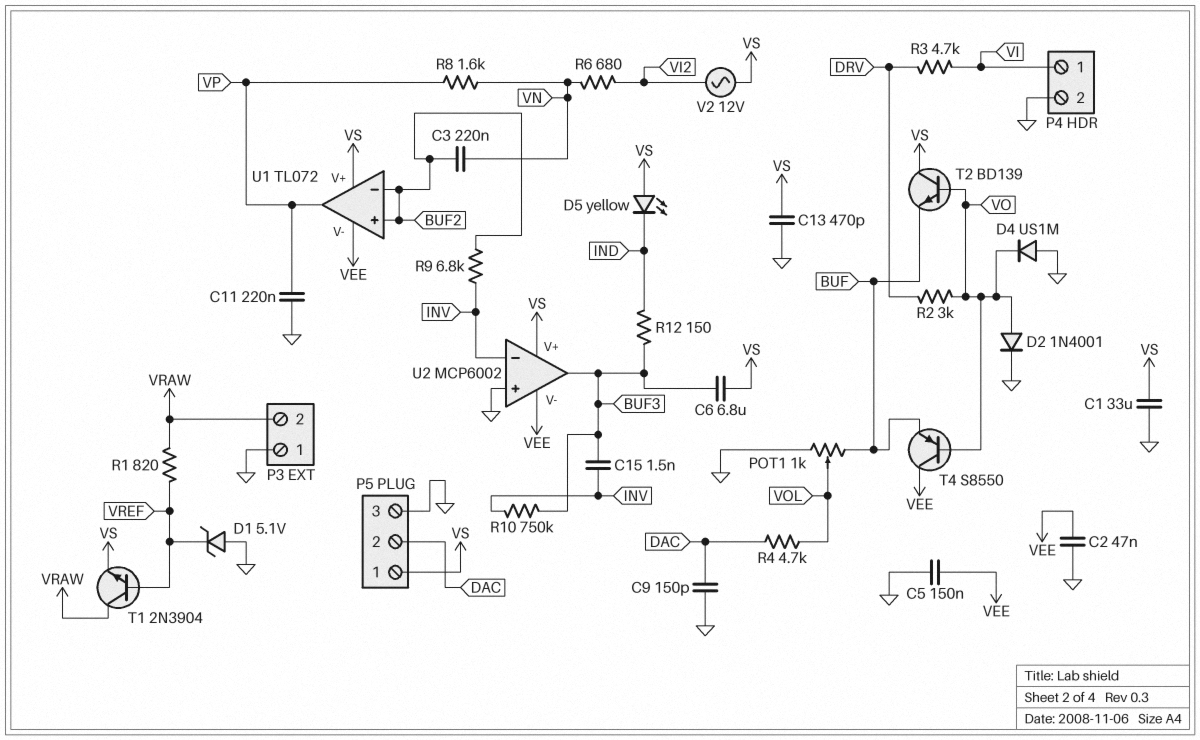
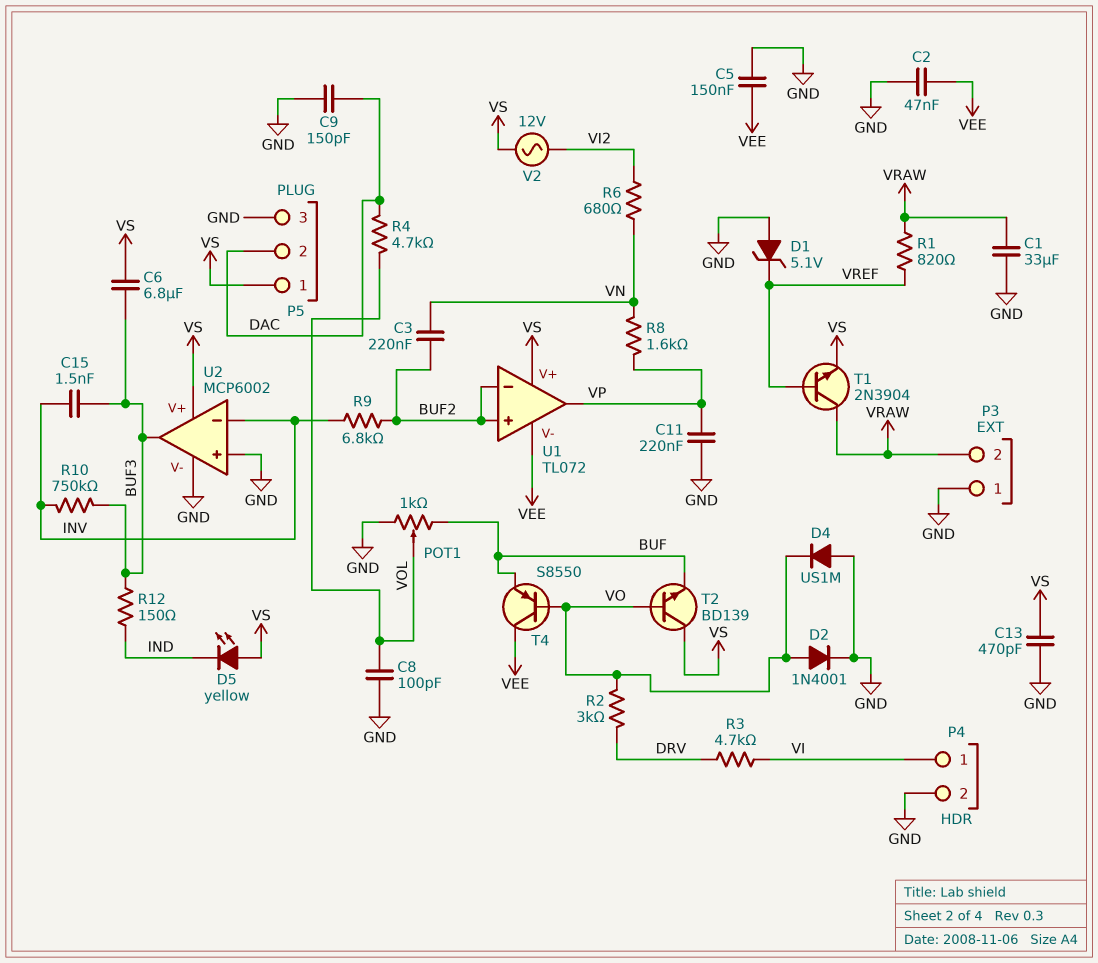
C1: 33uF (GND, VS) -> 33uF (GND, VRAW)
C8: none -> 100pF (GND, VOL)
U2 pin V-: VEE -> GND

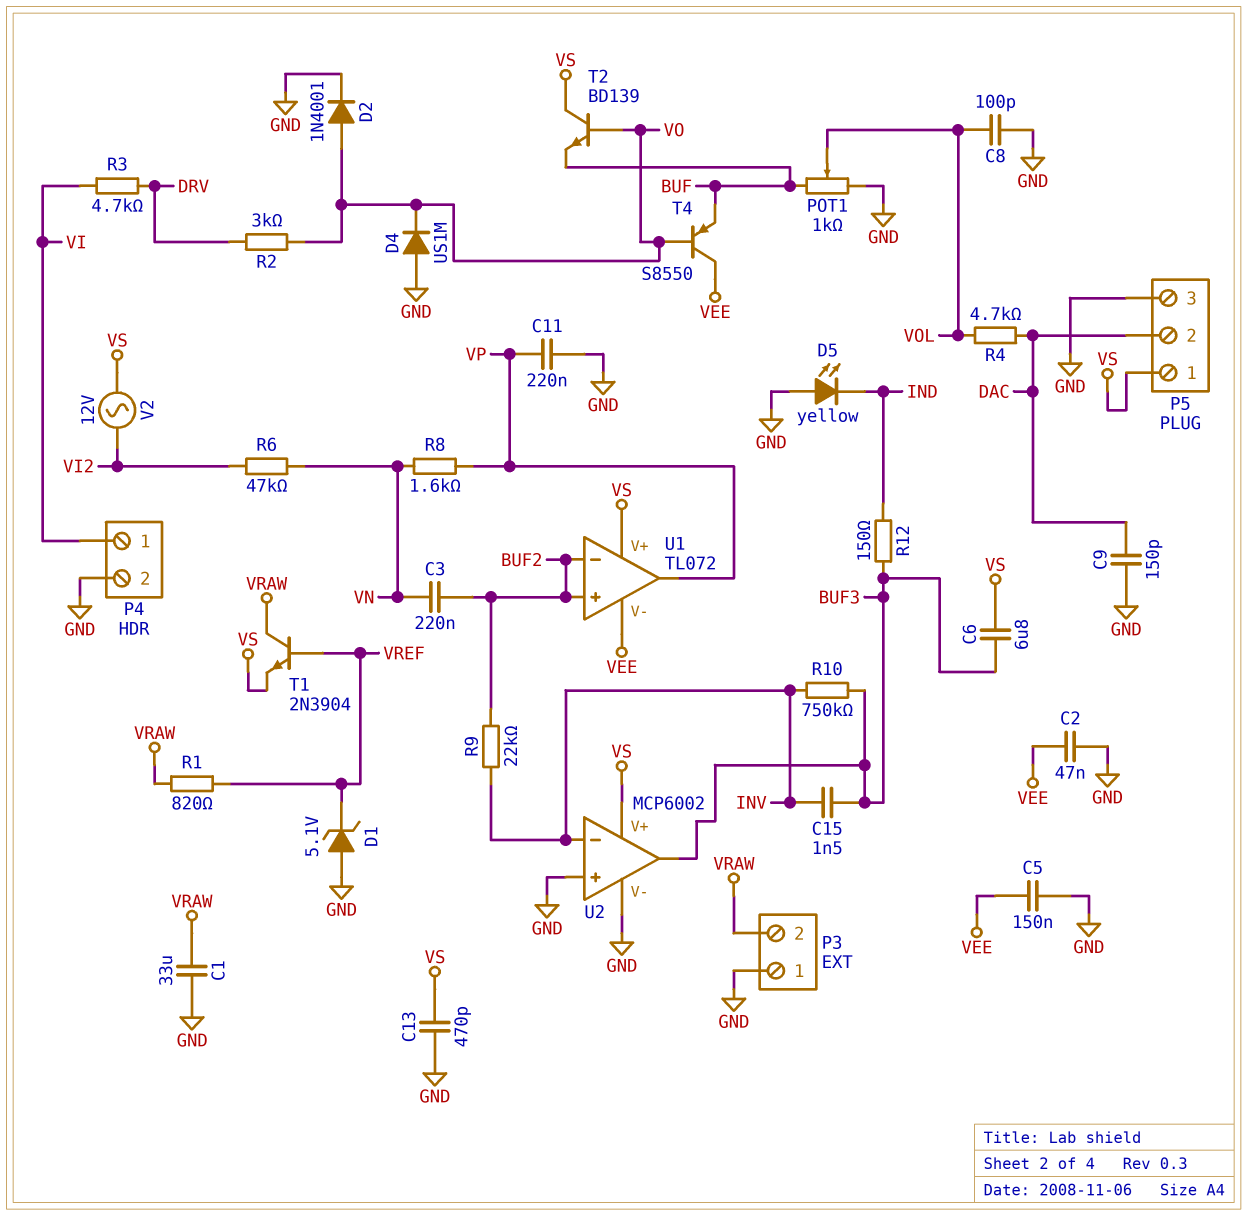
D5: LED yellow (A VS, K IND) -> LED yellow (A GND, K IND)
R6: 680 (VI2, VN) -> 47k (VI2, VN)
R9: 6.8k (BUF2, INV) -> 22k (BUF2, INV)

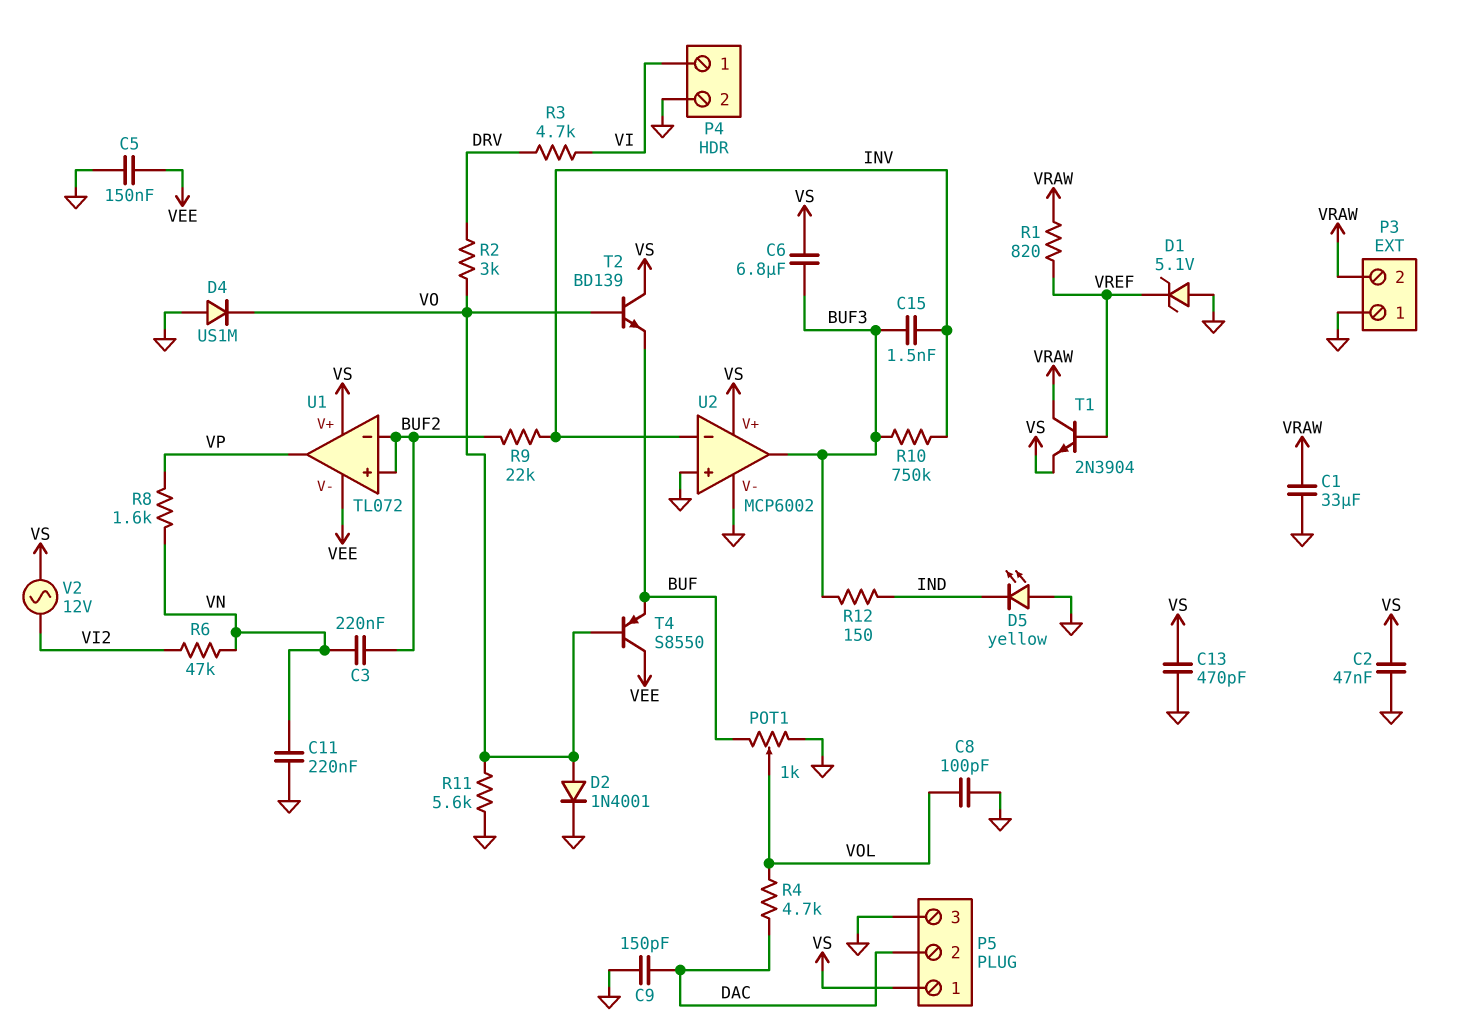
C2: 47nF (GND, VEE) -> 47nF (GND, VS)
C11: 220nF (GND, VP) -> 220nF (GND, VN)
R11: none -> 5.6k (GND, VO)

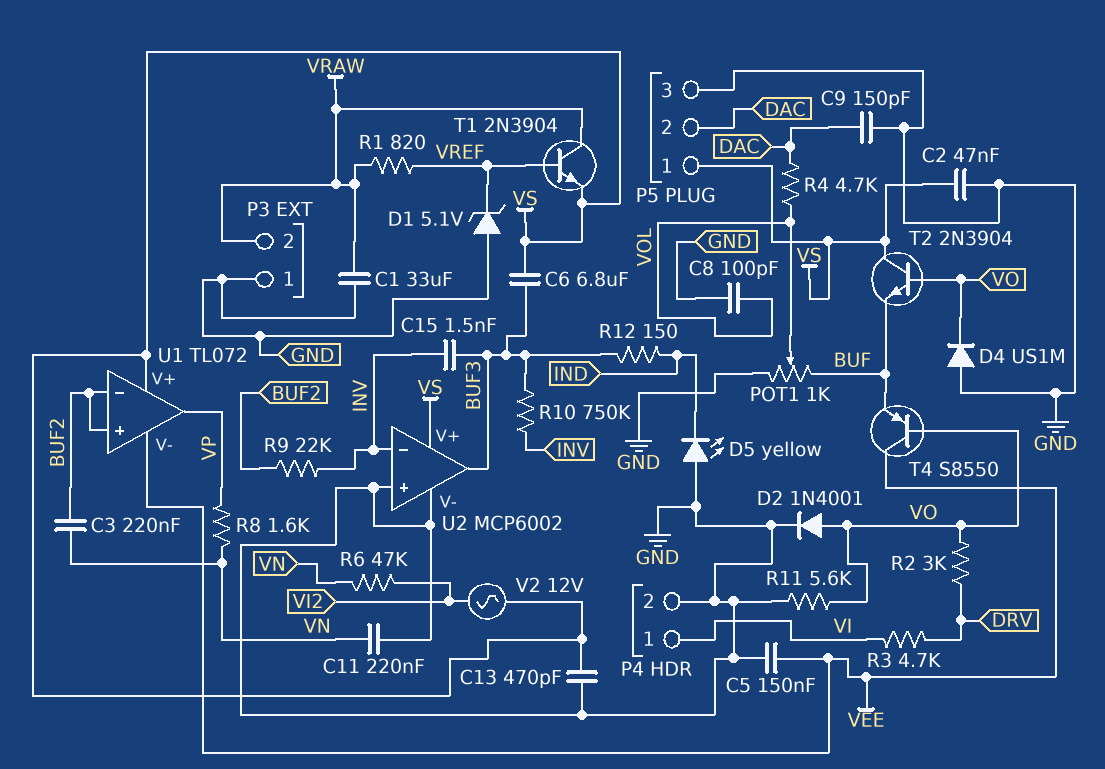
T2: NPN BD139 (B VO, C VS, E BUF) -> NPN 2N3904 (B VO, C VS, E BUF)

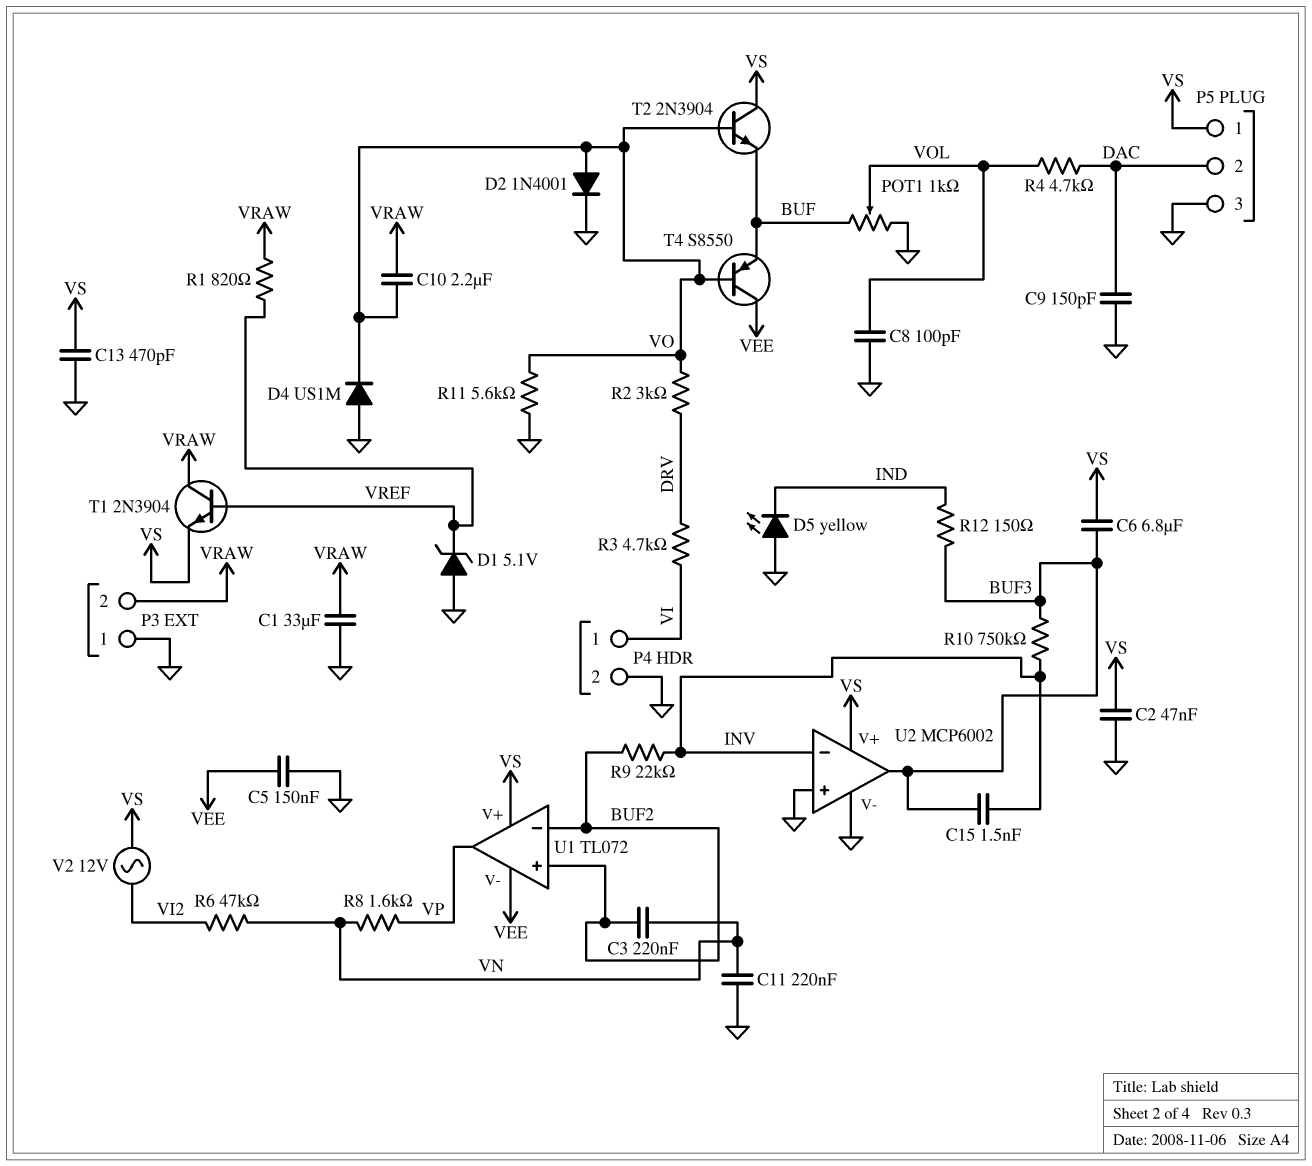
C10: none -> 2.2uF (VO, VRAW)

